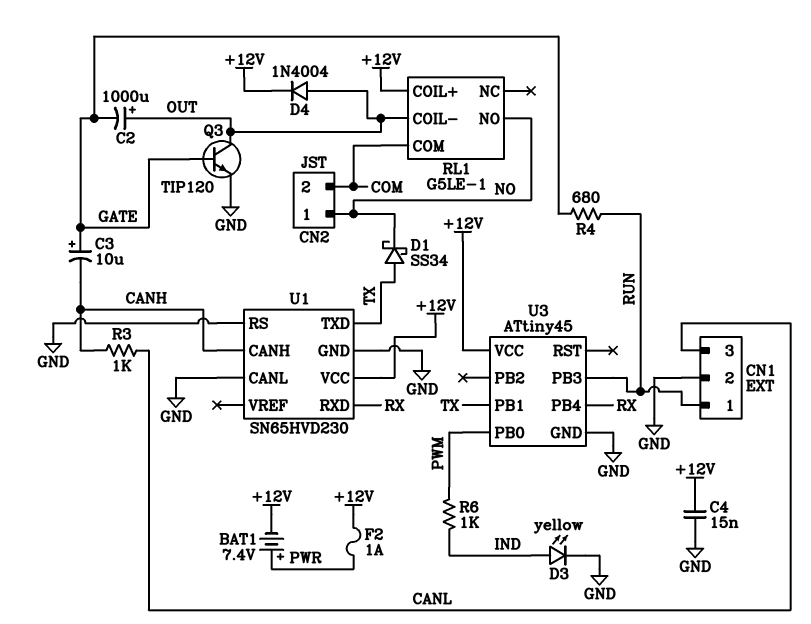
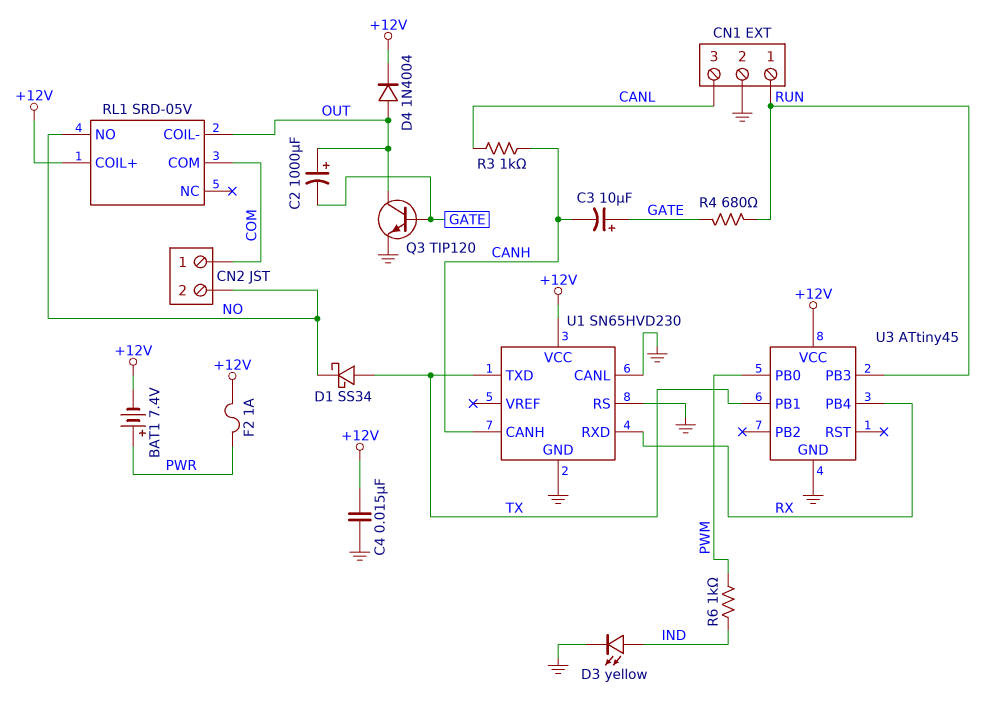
CN2 pin 1: NO -> COM
CN2 pin 2: COM -> NO
RL1: G5LE-1 -> SRD-05V

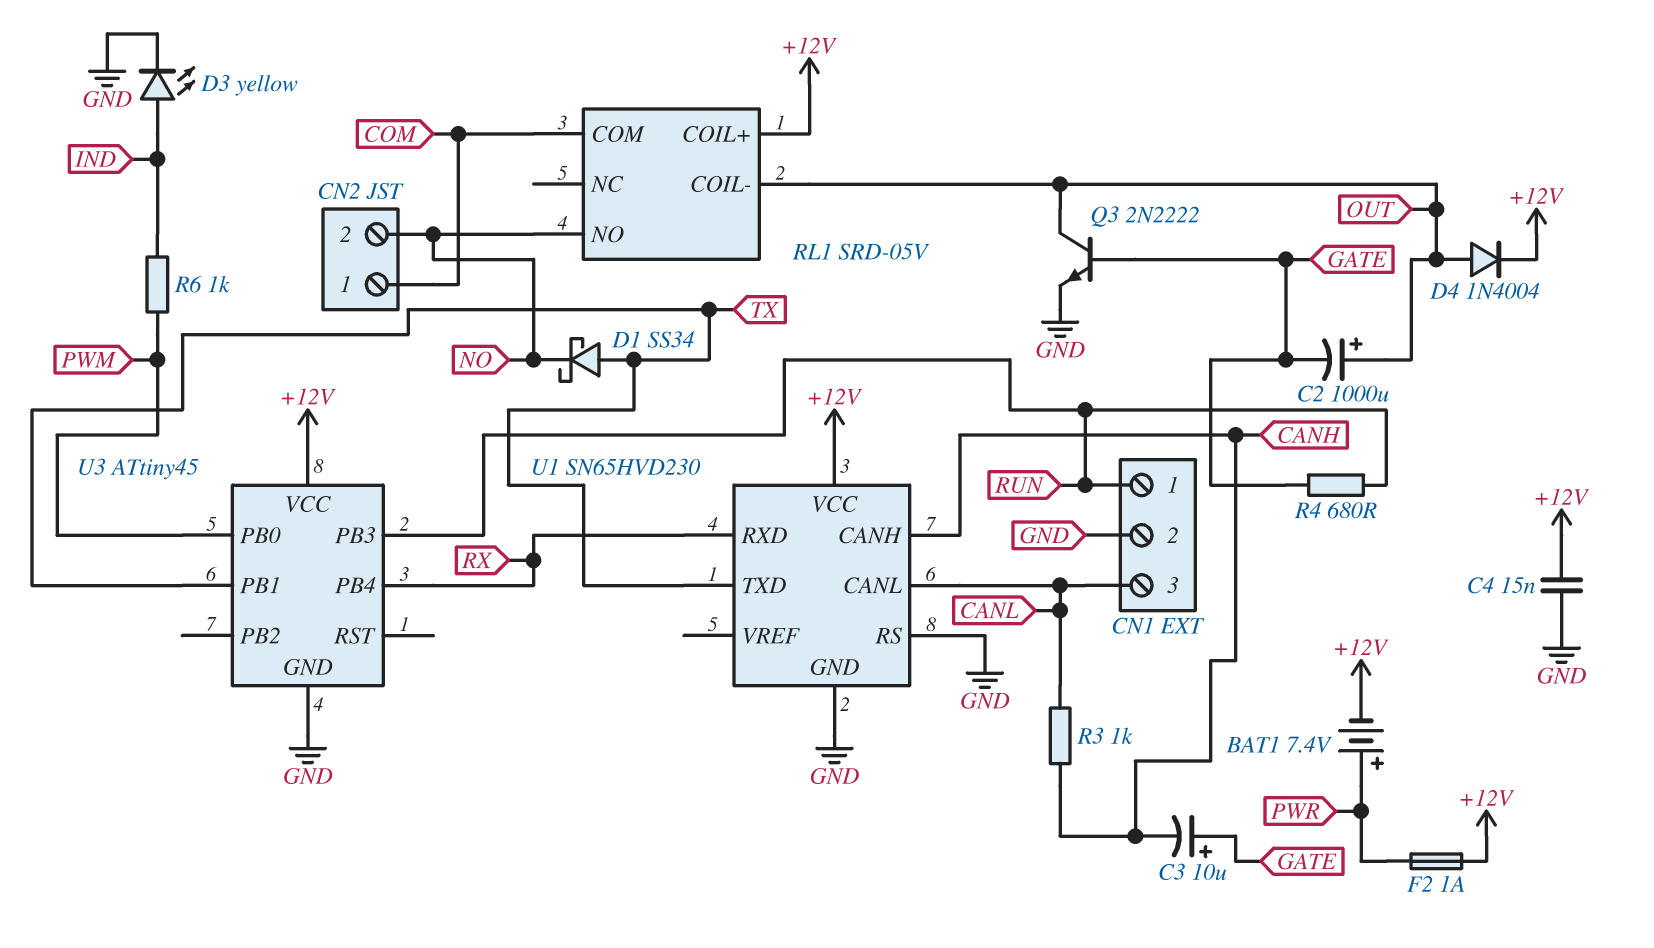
Q3: NPN TIP120 (B GATE, C OUT, E GND) -> NPN 2N2222 (B GATE, C OUT, E GND)
U1 pin CANL: GND -> CANL

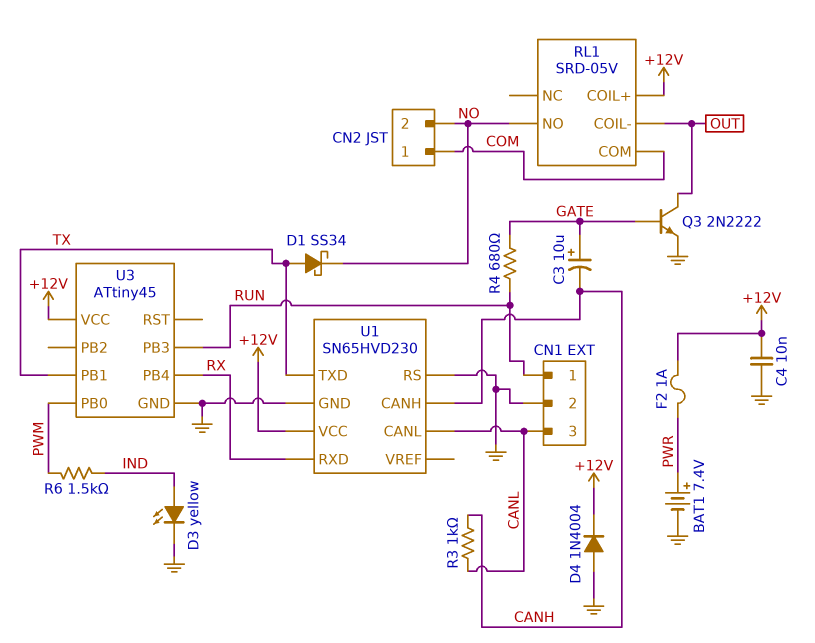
BAT1: 7.4V (plus PWR, minus +12V) -> 7.4V (plus PWR, minus GND)
C2: 1000uF (plus OUT, minus GATE) -> none
C4: 15nF (+12V, GND) -> 10nF (+12V, GND)
D4: diode 1N4004 (A OUT, K +12V) -> diode 1N4004 (A GND, K +12V)
R6: 1k (IND, PWM) -> 1.5k (IND, PWM)

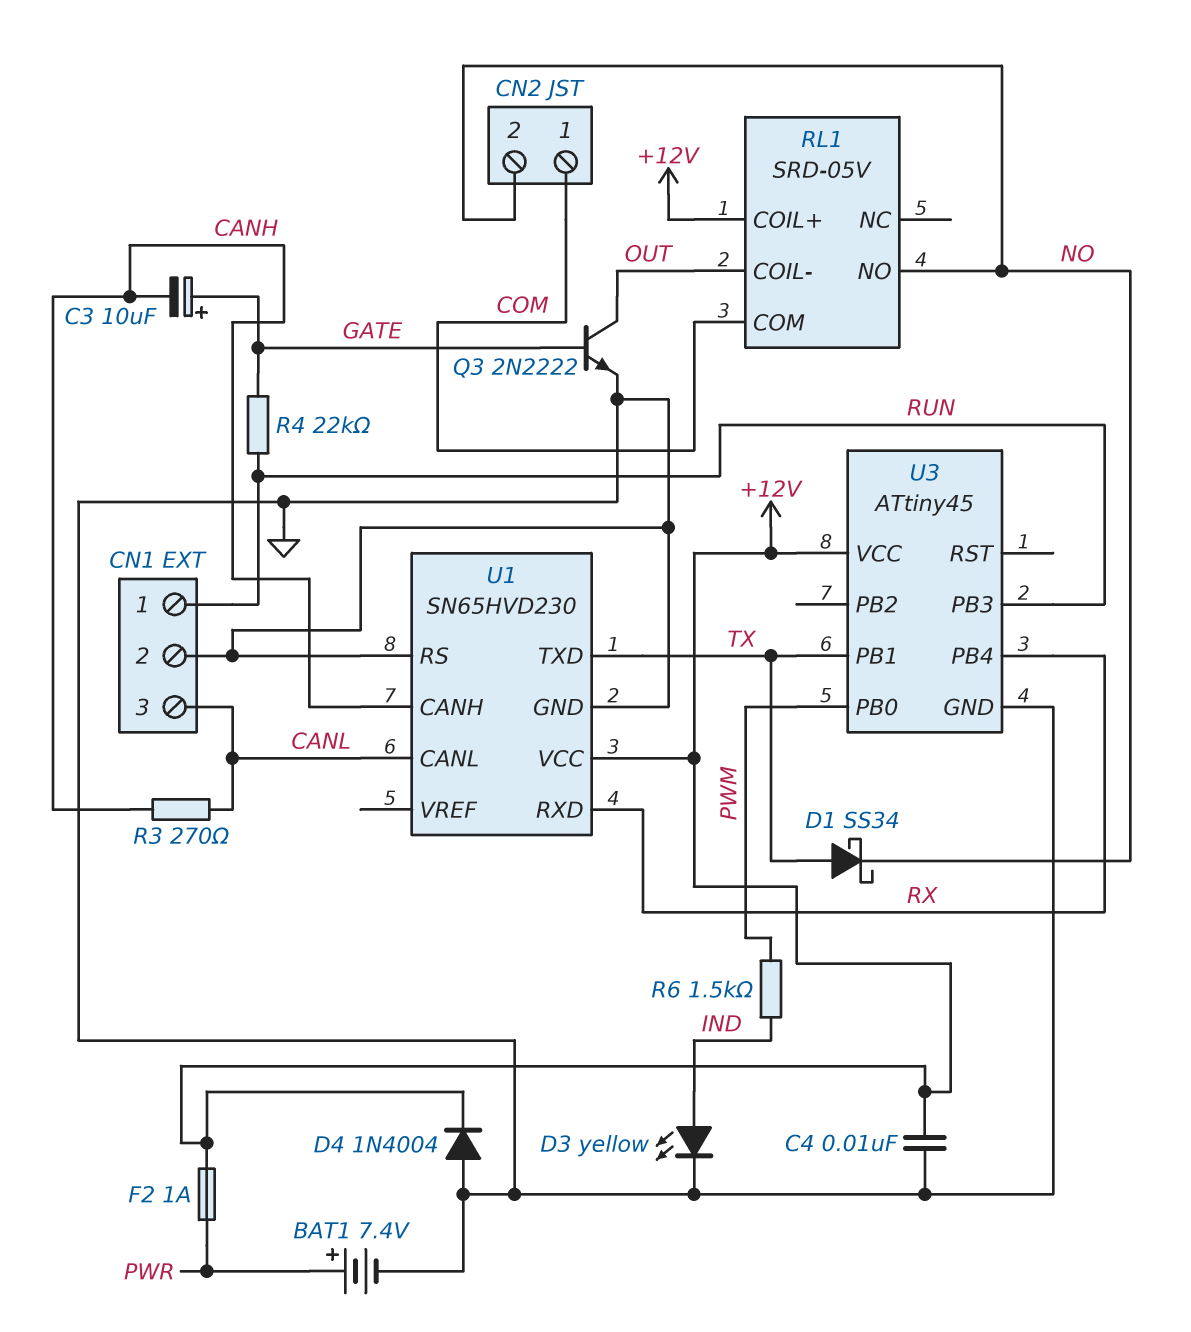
R3: 1k (CANH, CANL) -> 270 (CANH, CANL)
R4: 680 (GATE, RUN) -> 22k (GATE, RUN)

